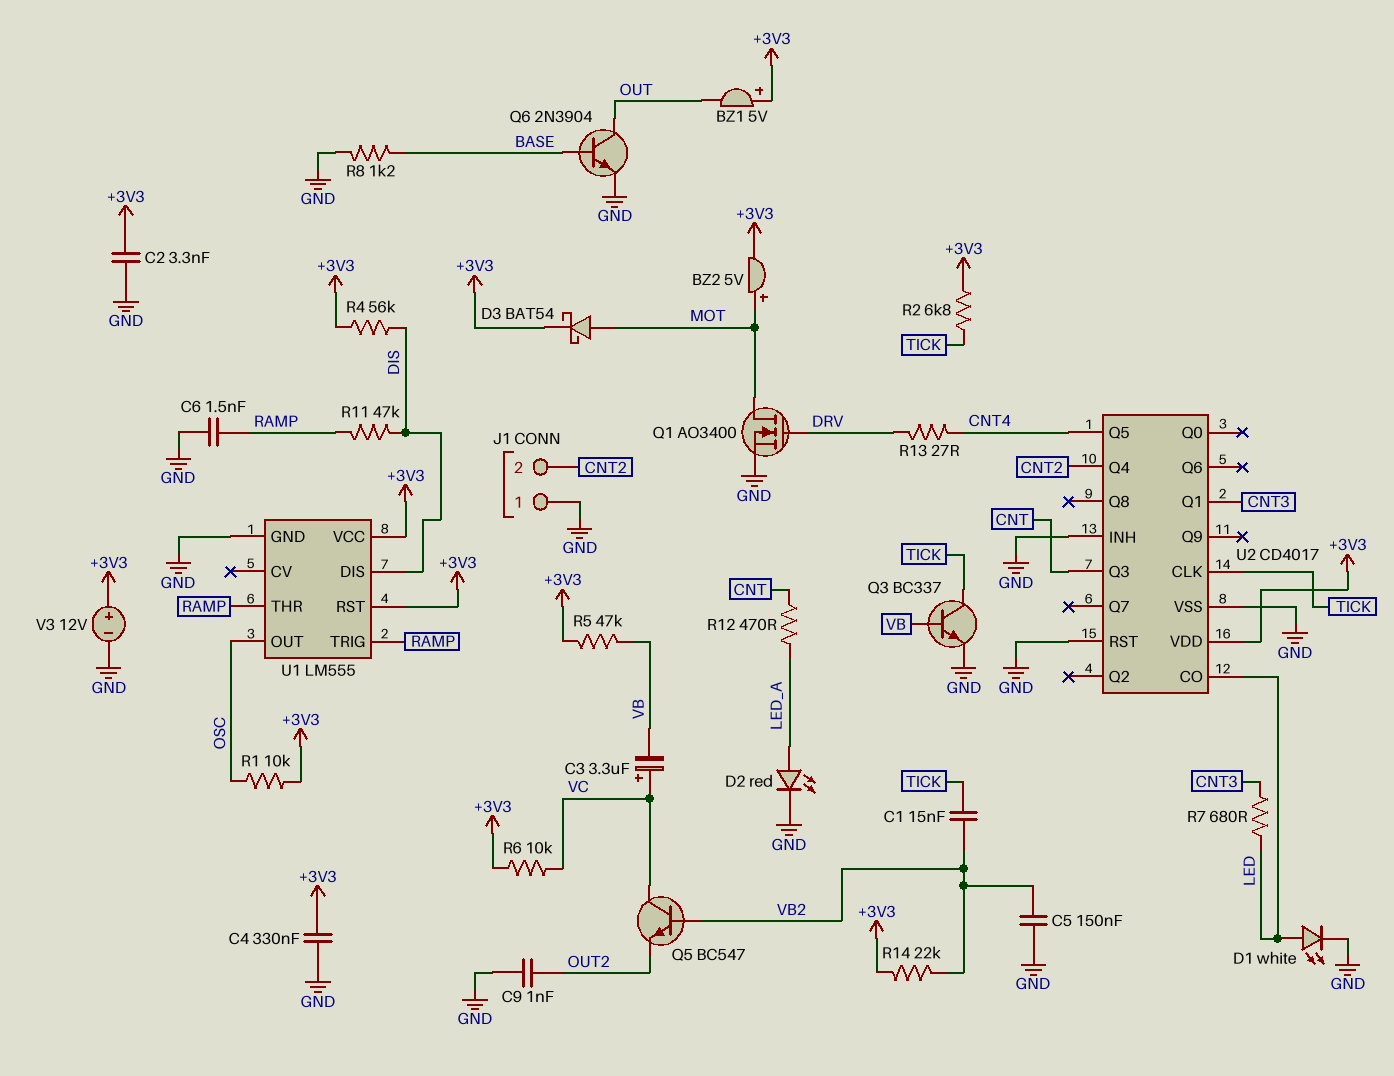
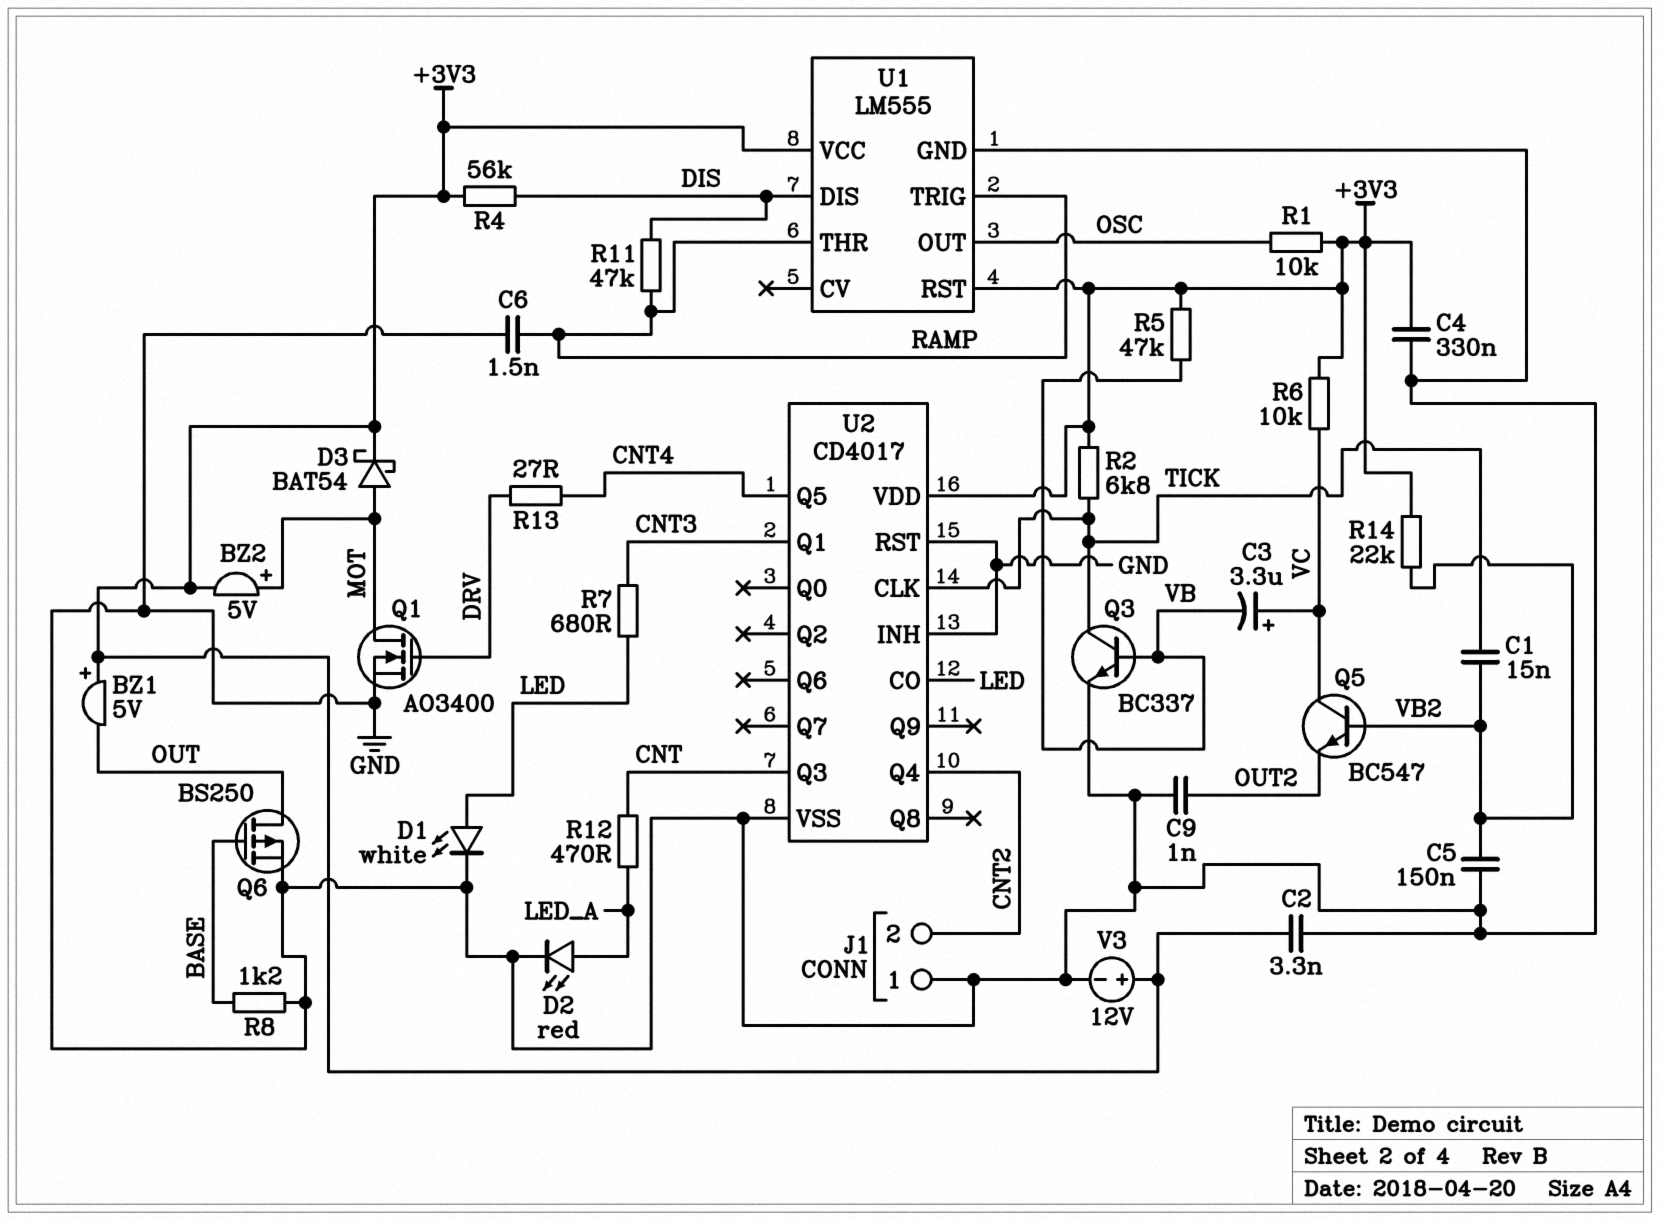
Q6: NPN 2N3904 (B BASE, C OUT, E GND) -> PMOS BS250 (G BASE, D OUT, S GND)

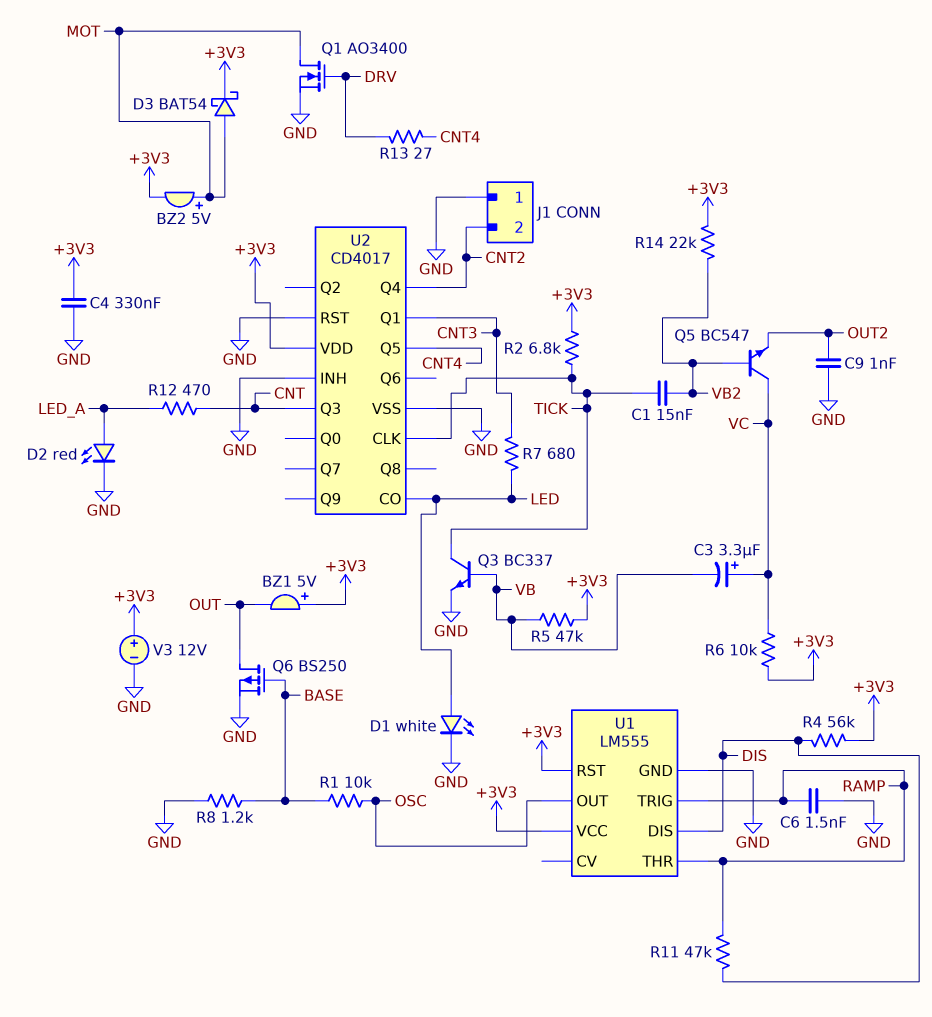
C2: 3.3nF (+3V3, GND) -> none
C5: 150nF (GND, VB2) -> none
R1: 10k (+3V3, OSC) -> 10k (BASE, OSC)

